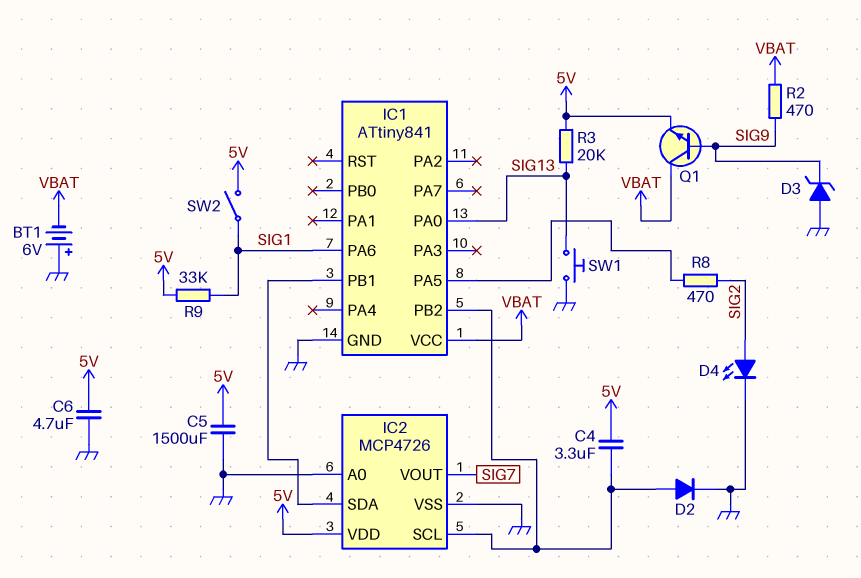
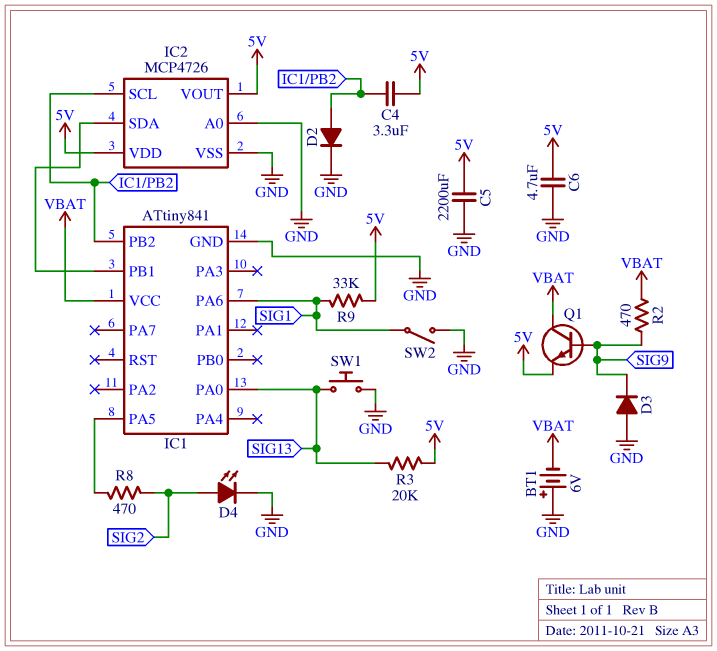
C5: 1500uF (5V, GND) -> 2200uF (5V, GND)
D3: zener (A GND, K SIG9) -> diode (A GND, K SIG9)
IC2 pin VOUT: SIG7 -> 5V
SW2: switch (5V, SIG1) -> switch (GND, SIG1)

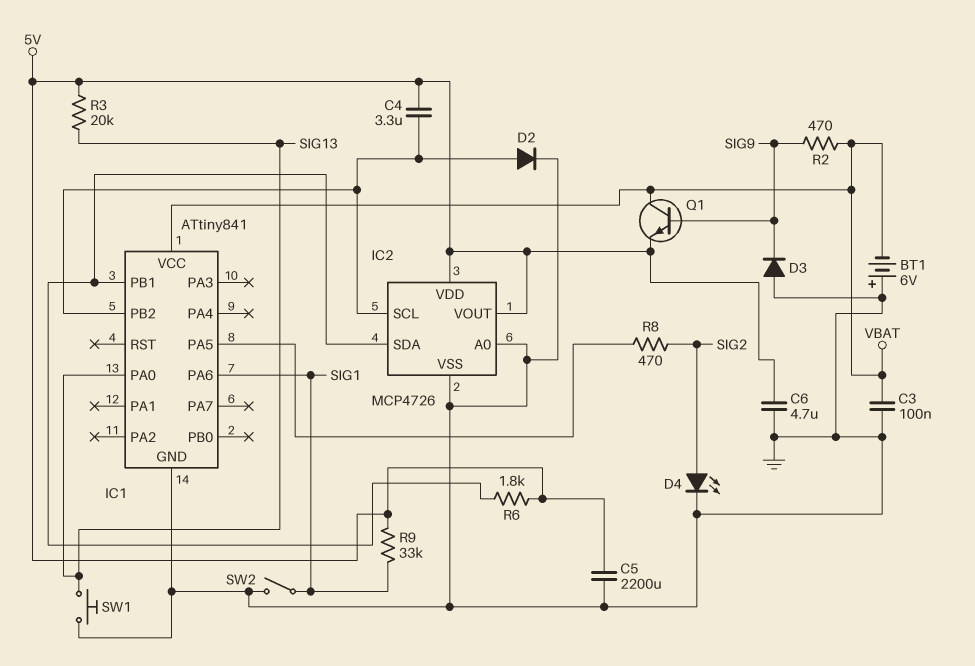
C3: none -> 100nF (GND, VBAT)
R6: none -> 1.8k (5V, IC1/PB1)

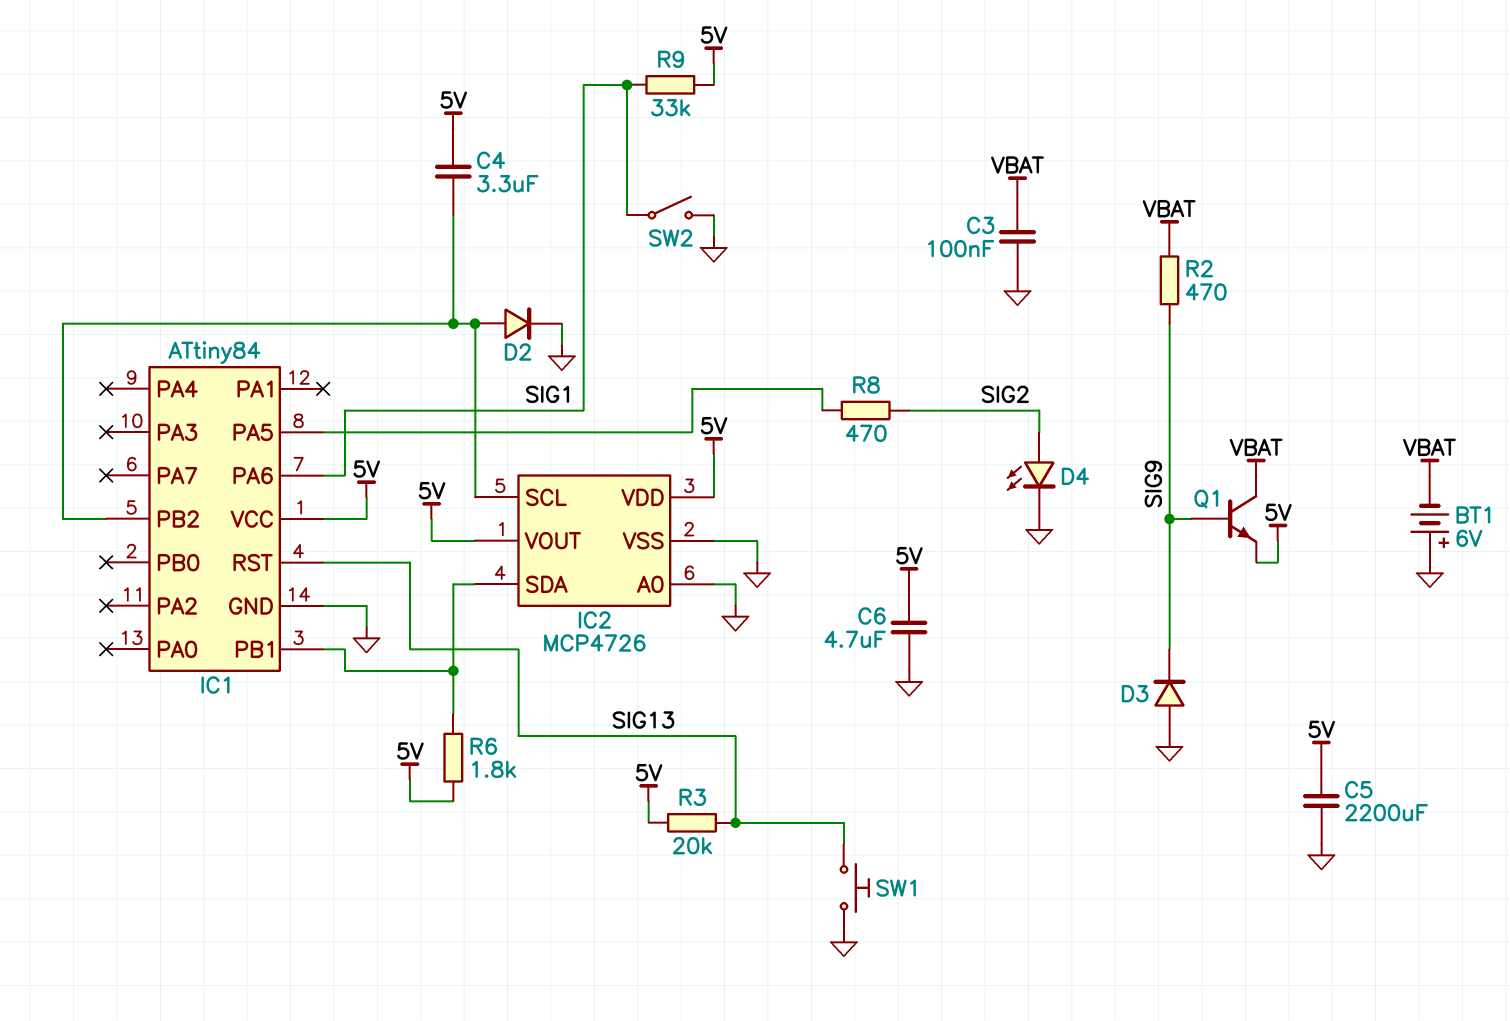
IC1: ATtiny841 -> ATtiny84
IC1 pin PA0: SIG13 -> none
IC1 pin RST: none -> SIG13
IC1 pin VCC: VBAT -> 5V

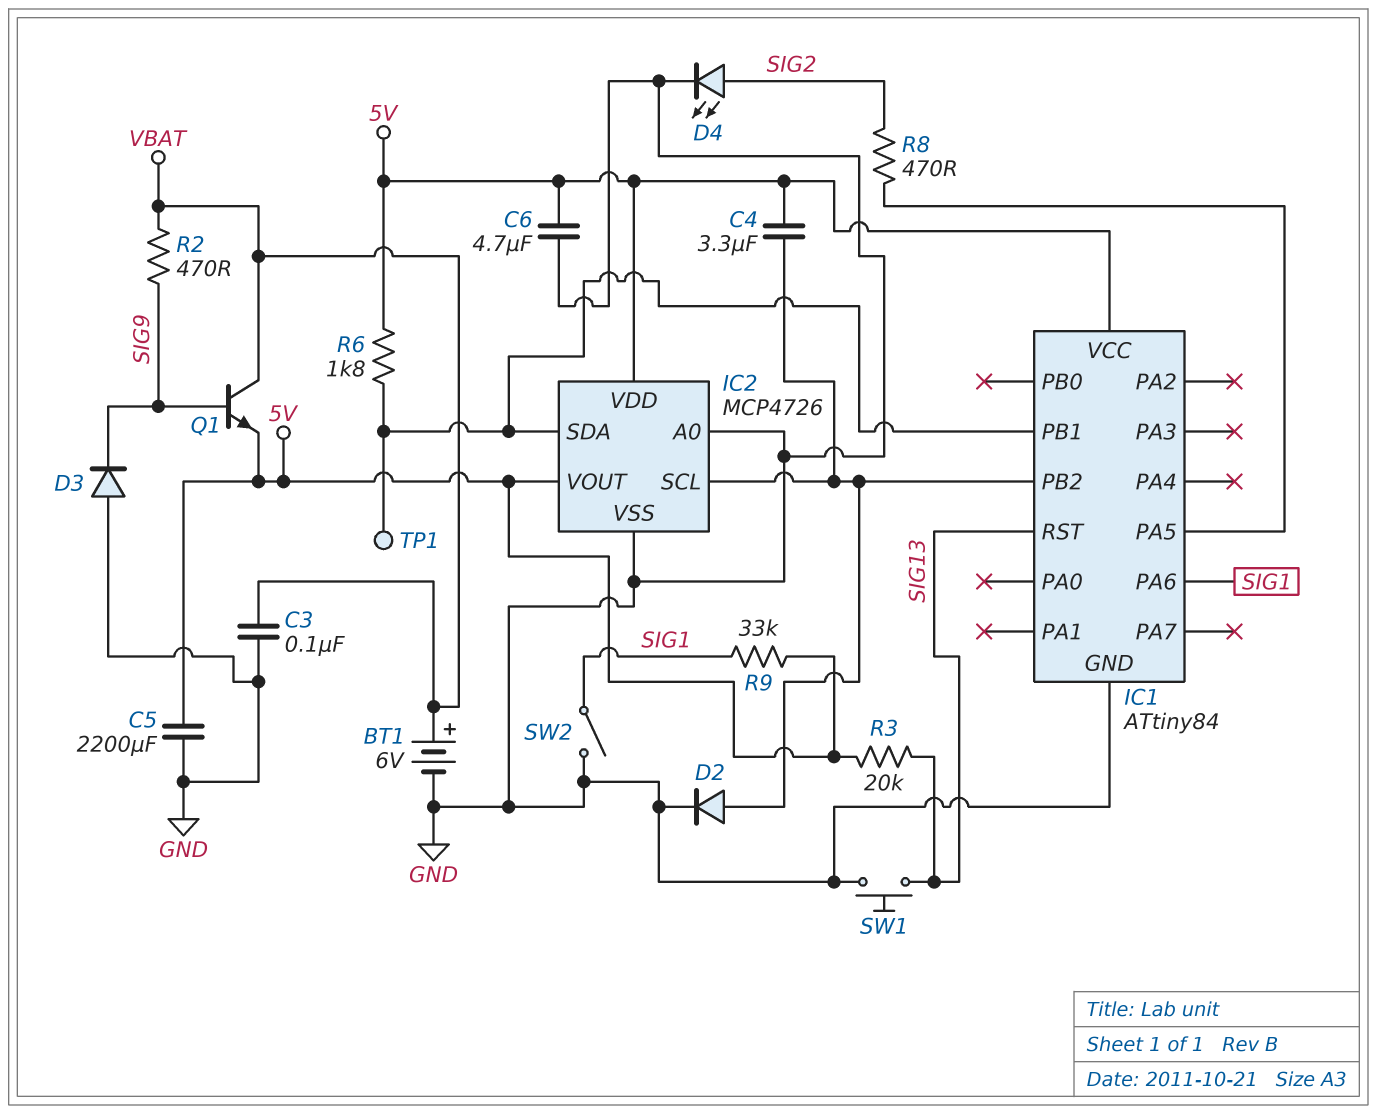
BT1: 6V (plus GND, minus VBAT) -> 6V (plus VBAT, minus GND)
TP1: none -> test point (IC1/PB1)

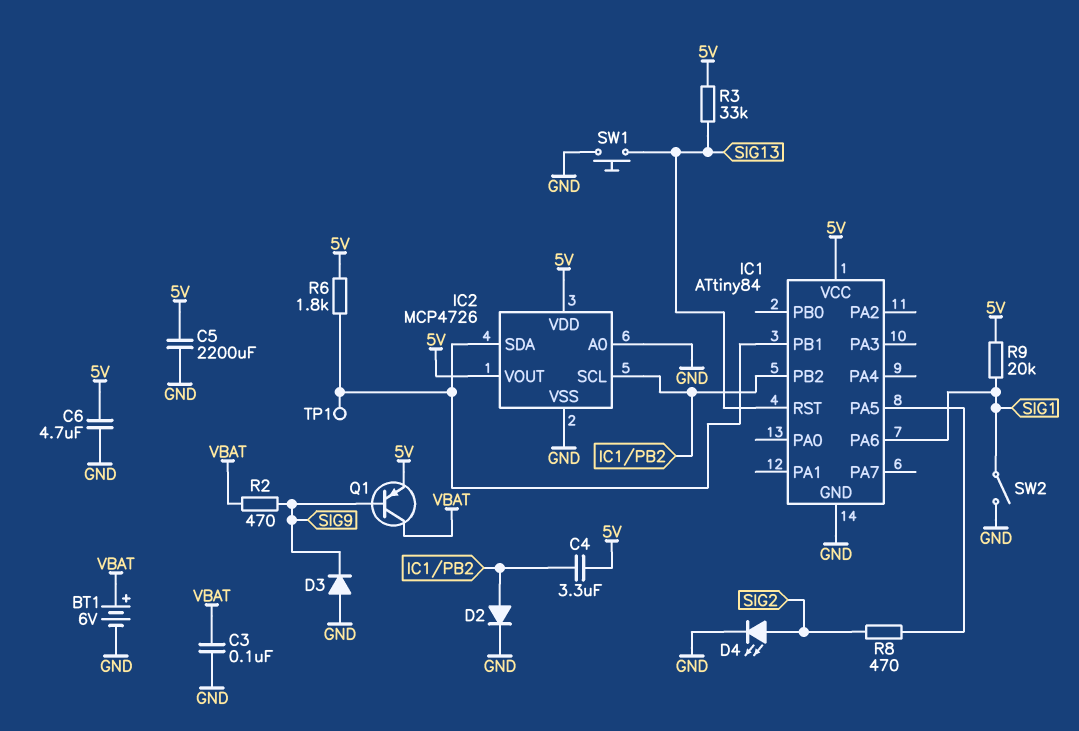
Q1: NPN (B SIG9, C VBAT, E 5V) -> PNP (B SIG9, C VBAT, E 5V)
R3: 20k (5V, SIG13) -> 33k (5V, SIG13)
R9: 33k (5V, SIG1) -> 20k (5V, SIG1)

